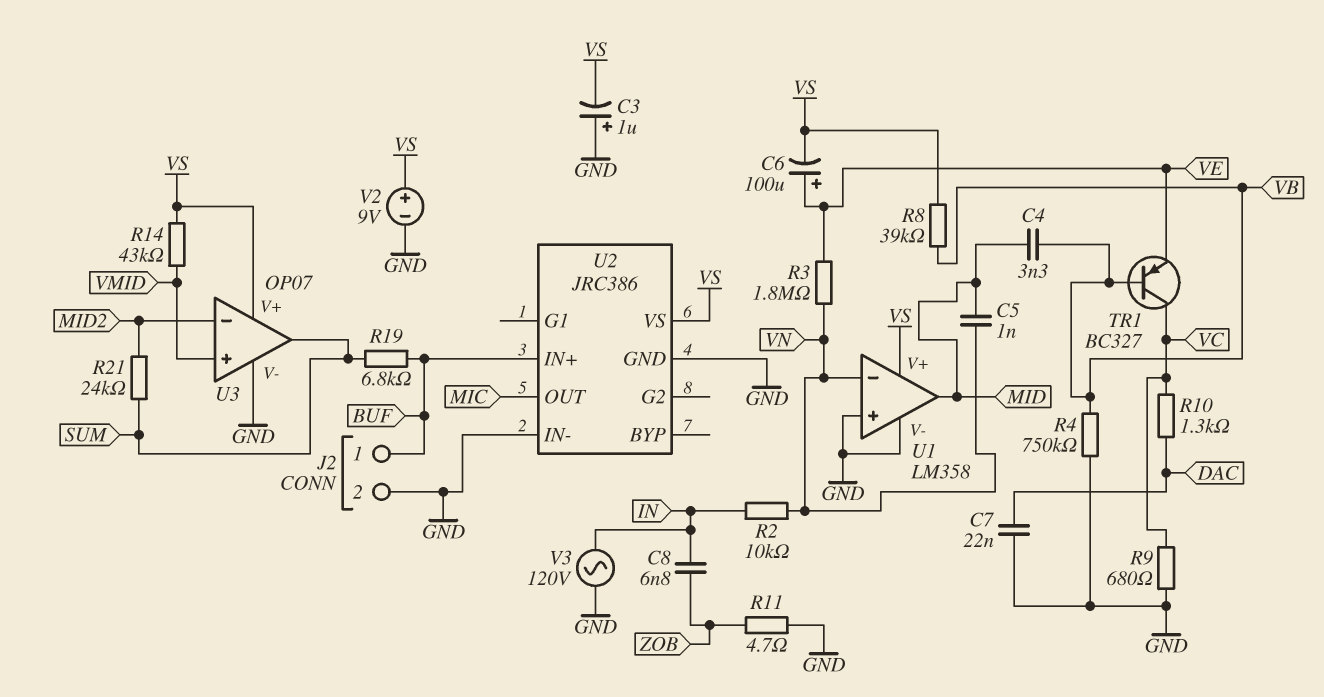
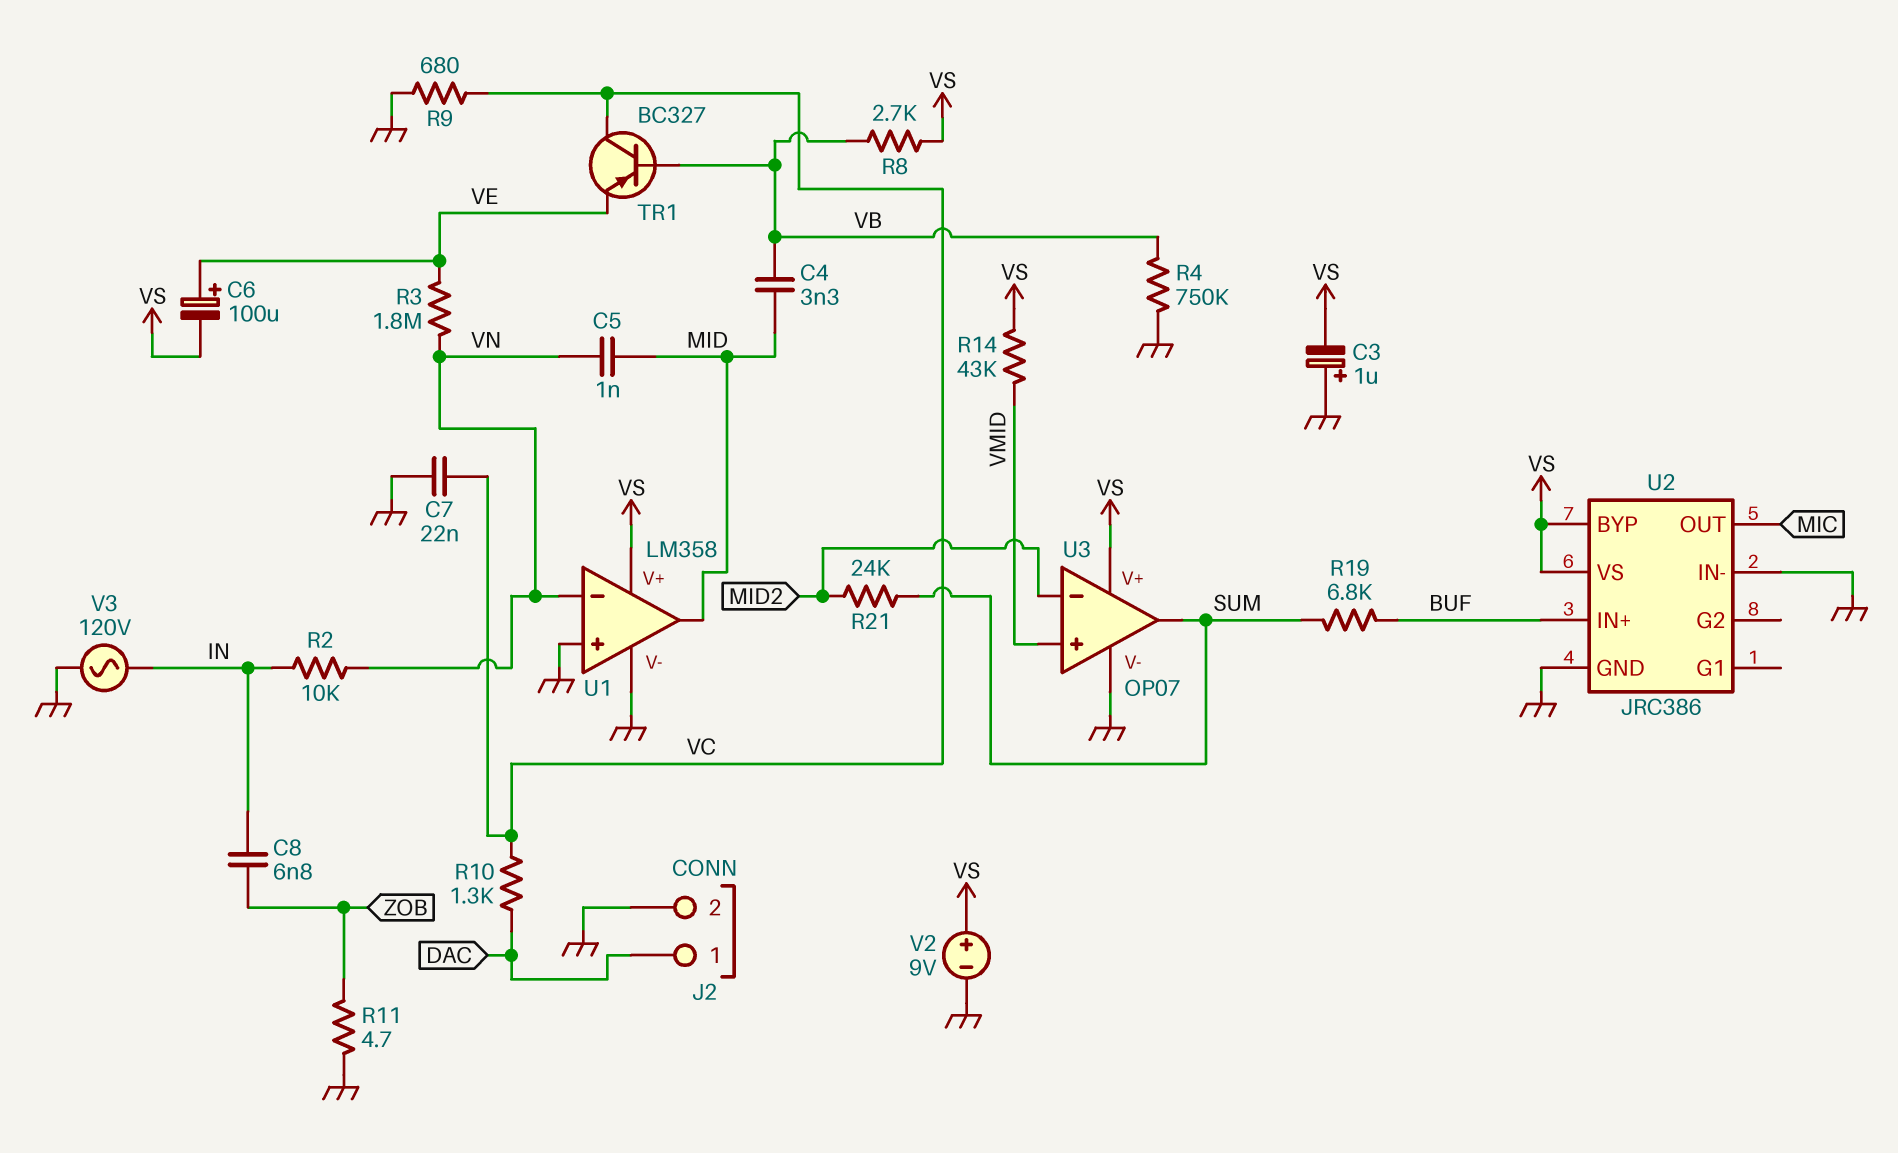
C7: 22nF (DAC, GND) -> 22nF (GND, VC)
J2 pin 1: BUF -> DAC
R8: 39k (VB, VS) -> 2.7k (VB, VS)
U2 pin BYP: none -> VS

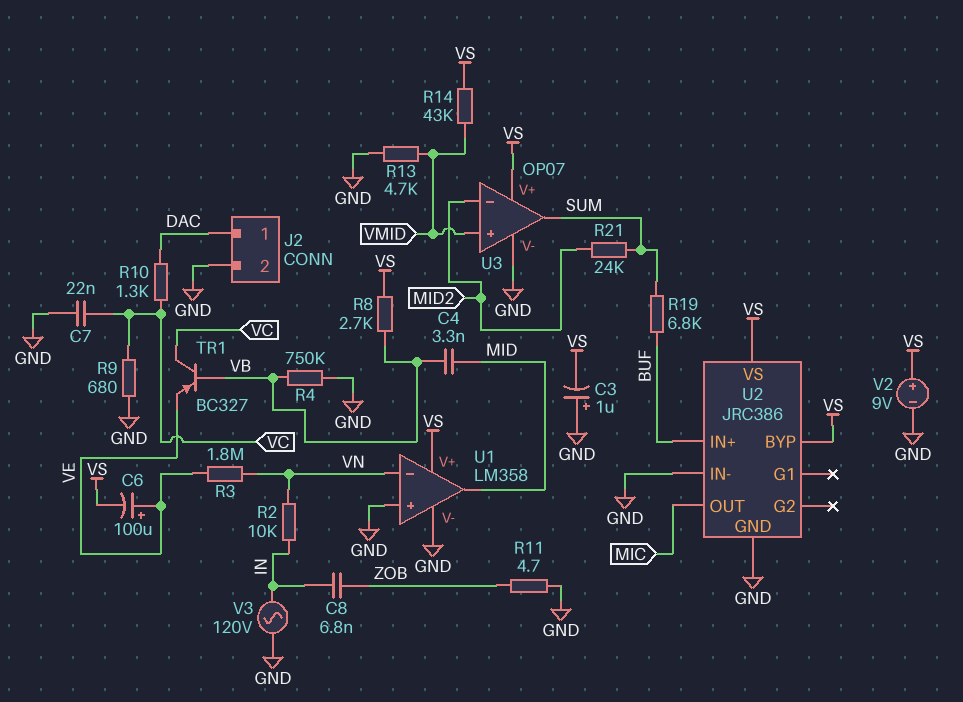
C5: 1nF (MID, VN) -> none
R13: none -> 4.7k (GND, VMID)

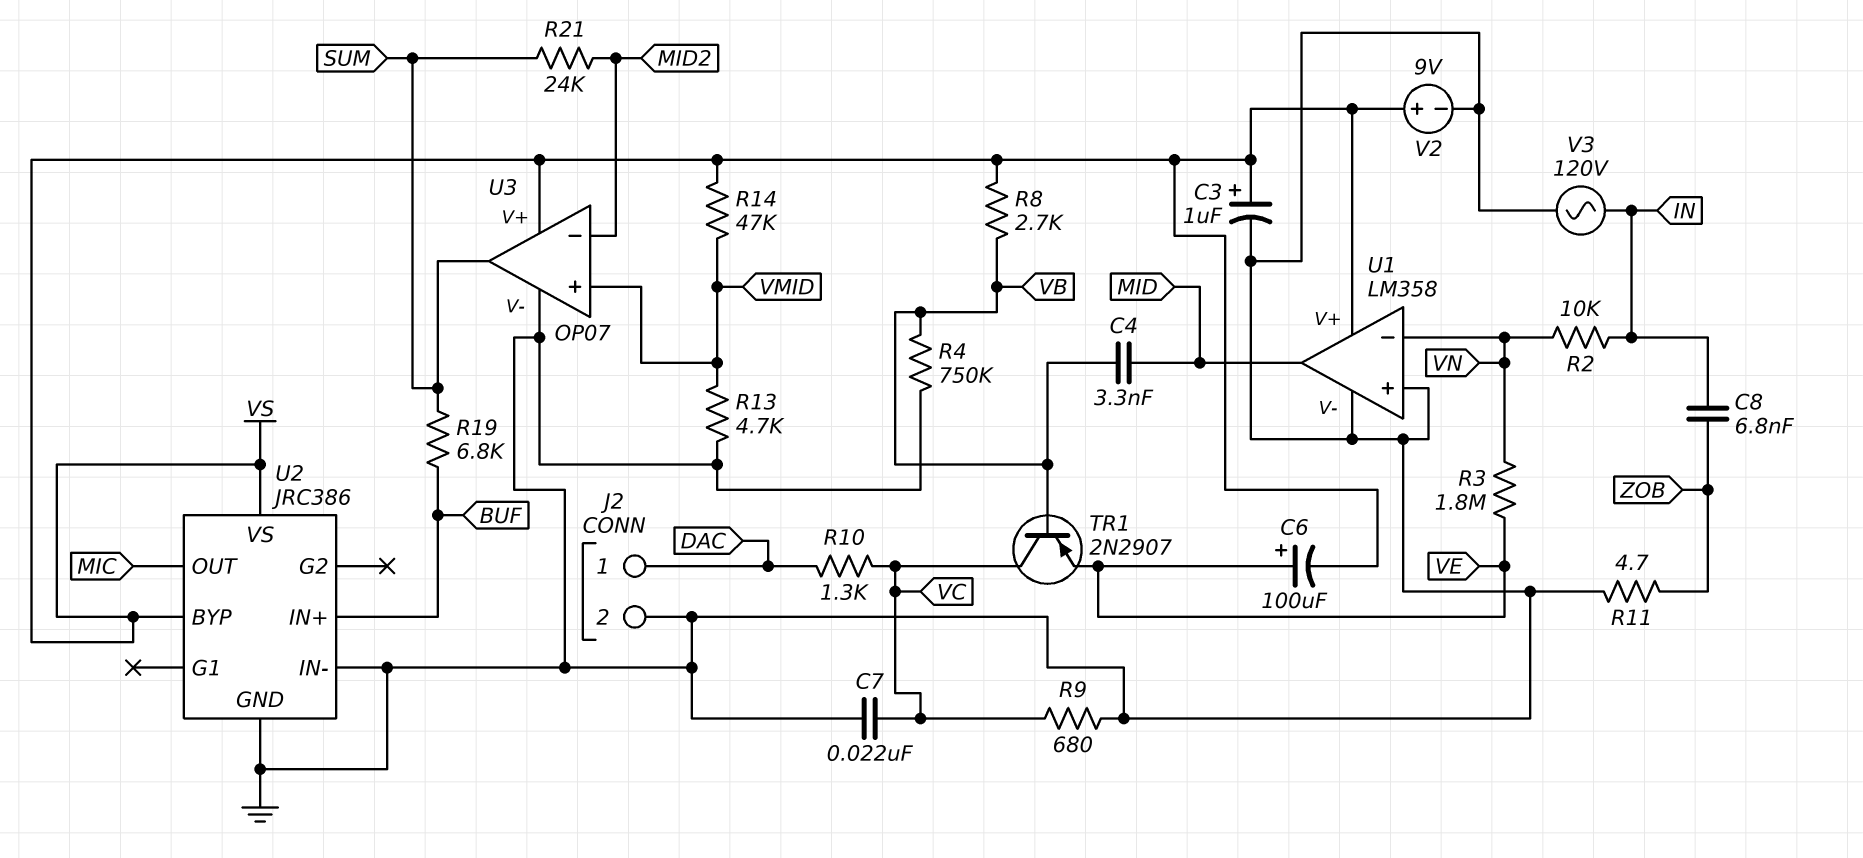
C3: 1uF (plus GND, minus VS) -> 1uF (plus VS, minus GND)
R14: 43k (VMID, VS) -> 47k (VMID, VS)
TR1: PNP BC327 (B VB, C VC, E VE) -> PNP 2N2907 (B VB, C VC, E VE)

